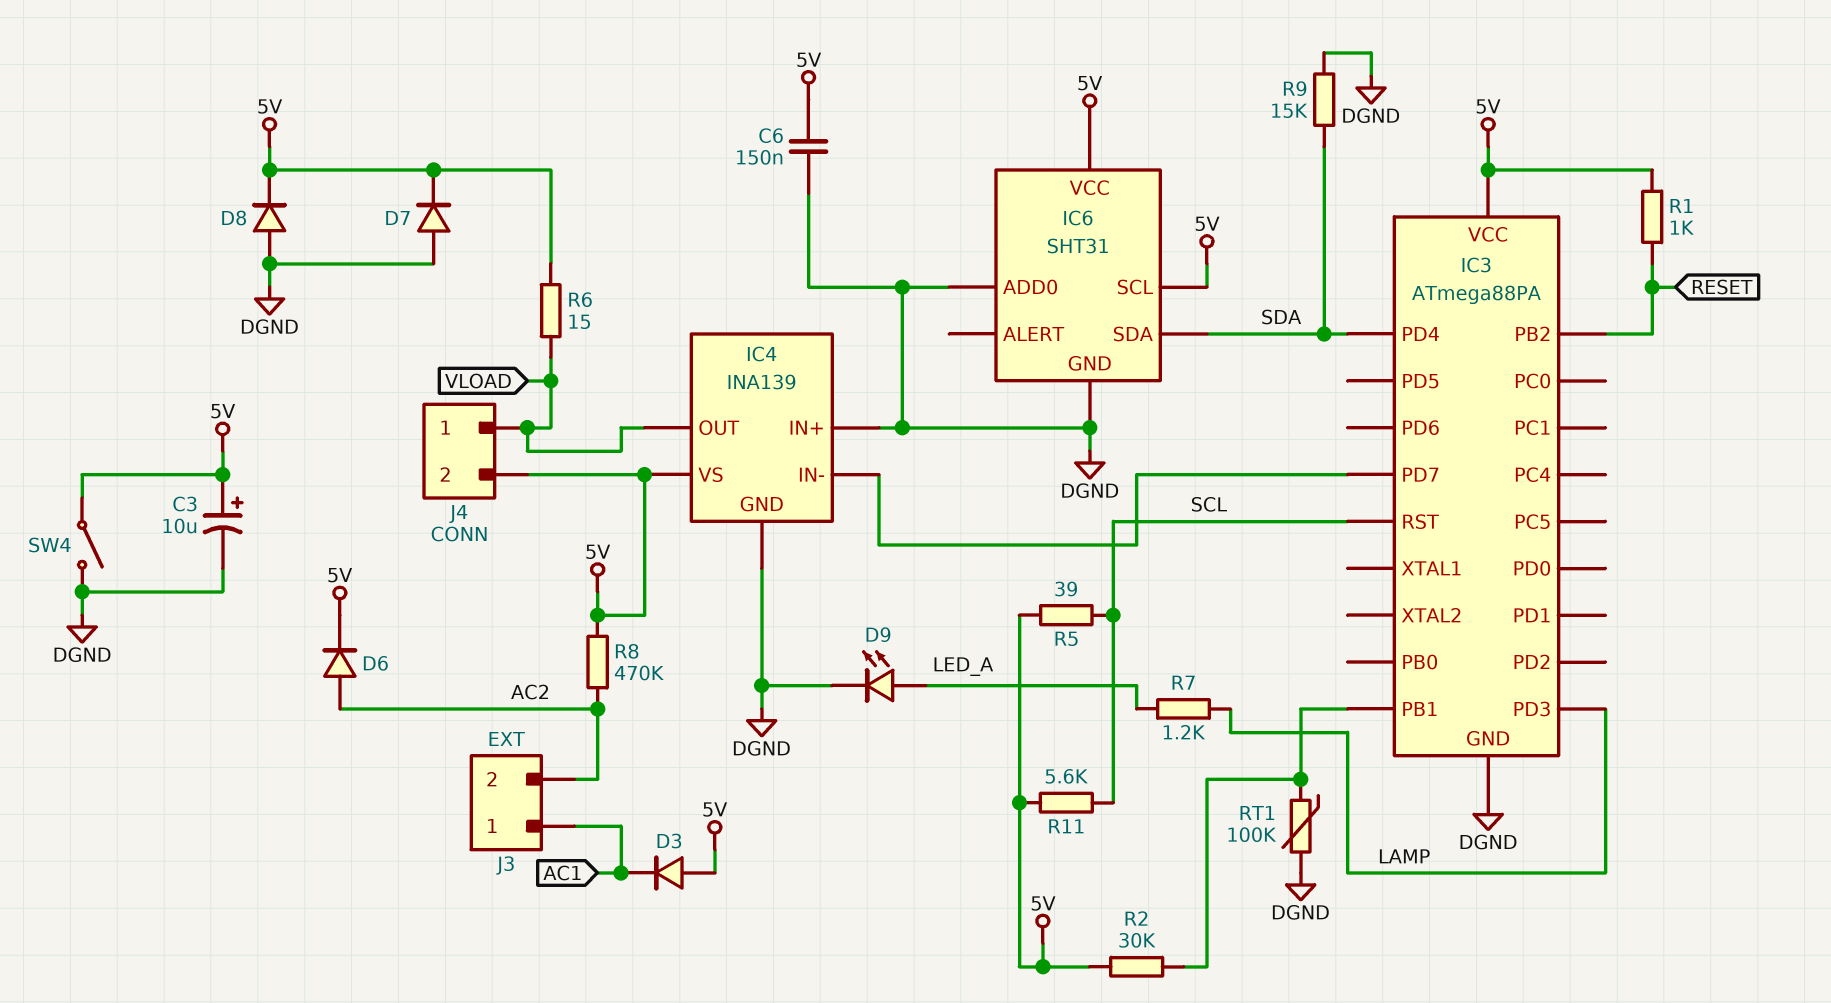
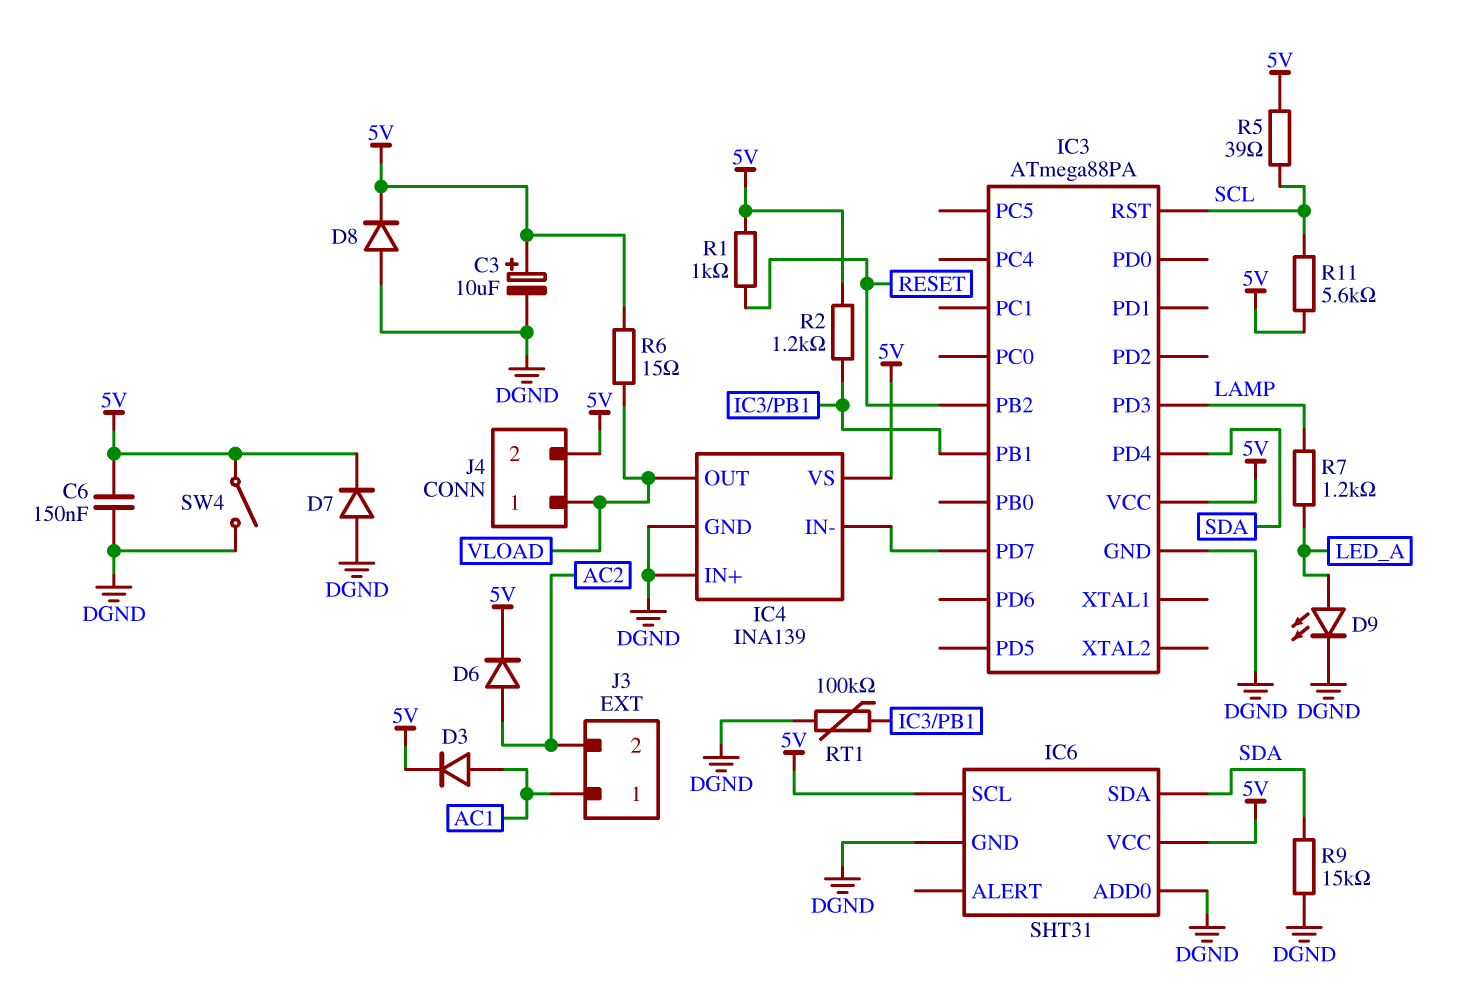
D3: diode (A 5V, K AC1) -> diode (A AC1, K 5V)
R2: 30k (5V, IC3/PB1) -> 1.2k (5V, IC3/PB1)
R8: 470k (5V, AC2) -> none

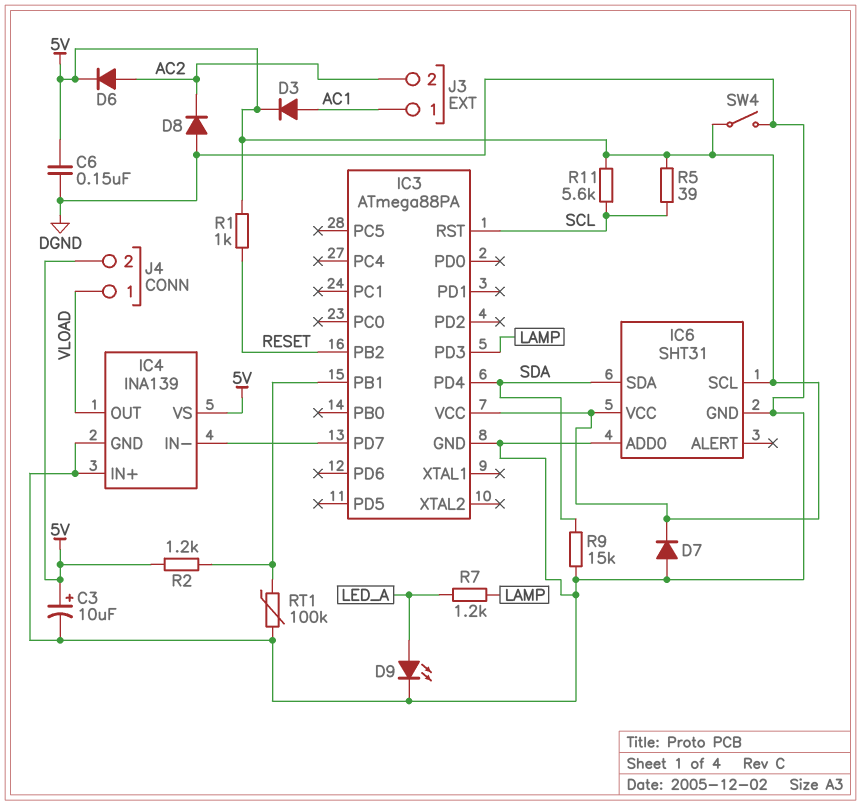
D8: diode (A DGND, K 5V) -> diode (A DGND, K AC2)
R6: 15 (5V, VLOAD) -> none

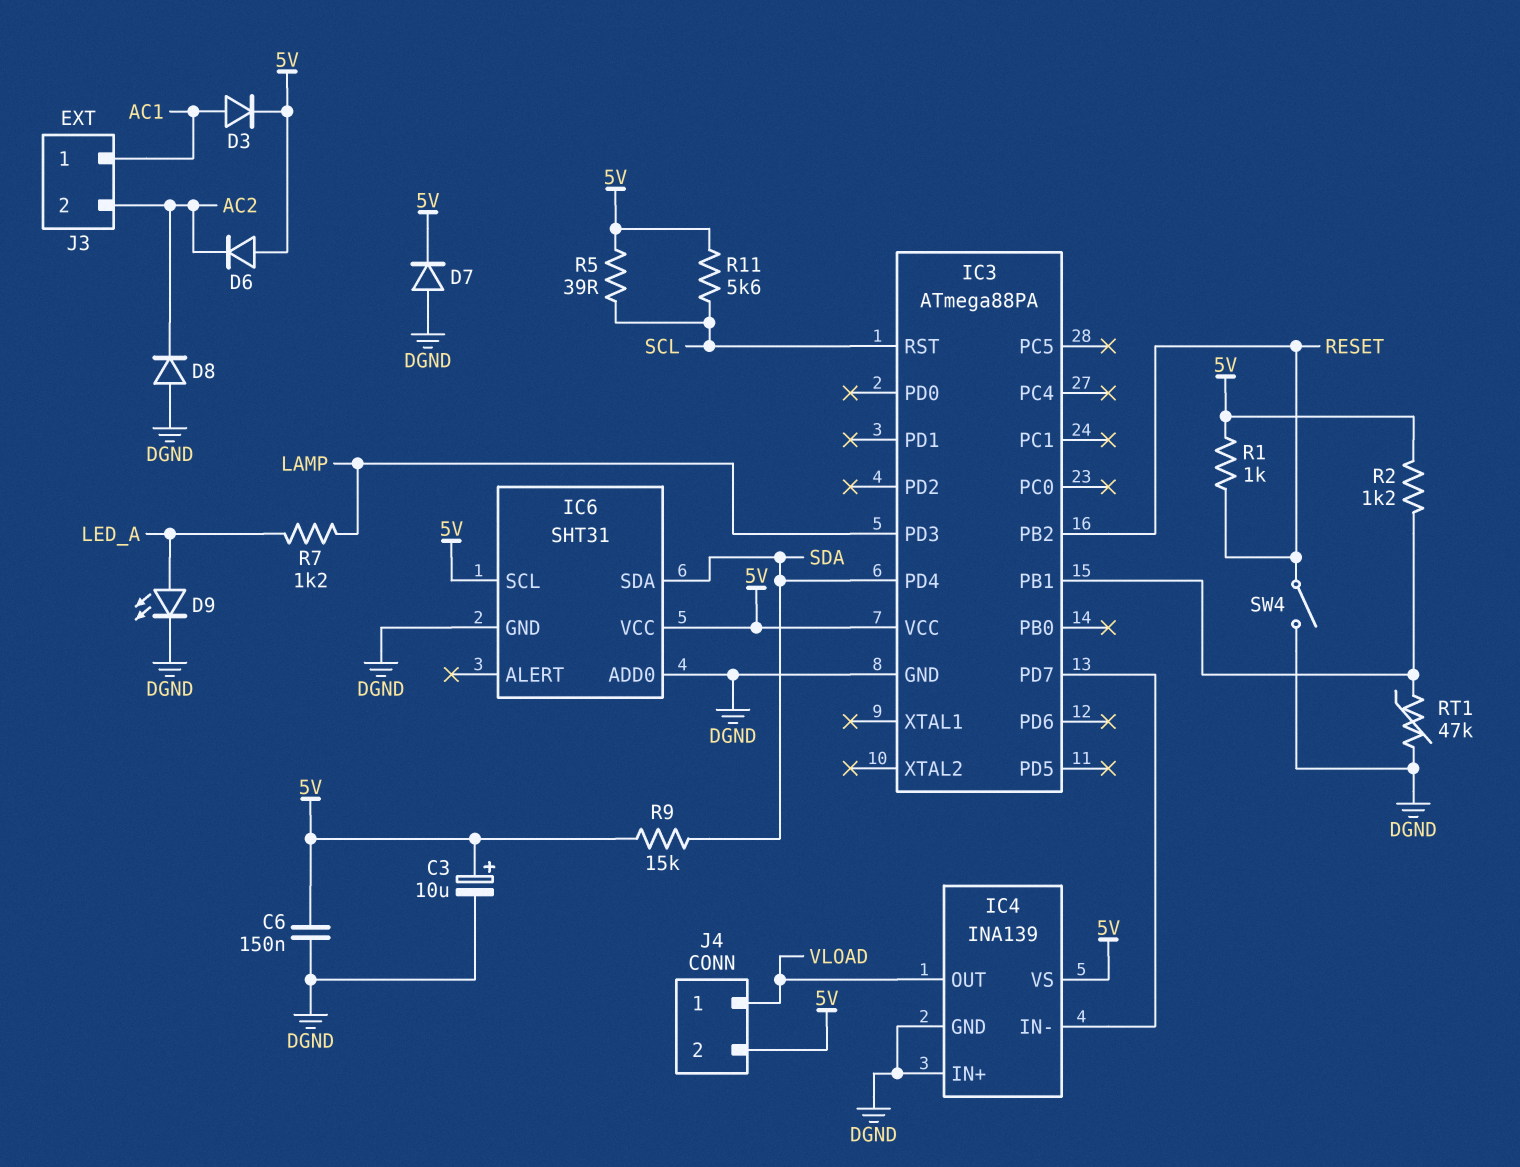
D6: diode (A AC2, K 5V) -> diode (A 5V, K AC2)
R9: 15k (DGND, SDA) -> 15k (5V, SDA)
RT1: 100k (DGND, IC3/PB1) -> 47k (DGND, IC3/PB1)
SW4: switch (5V, DGND) -> switch (DGND, RESET)

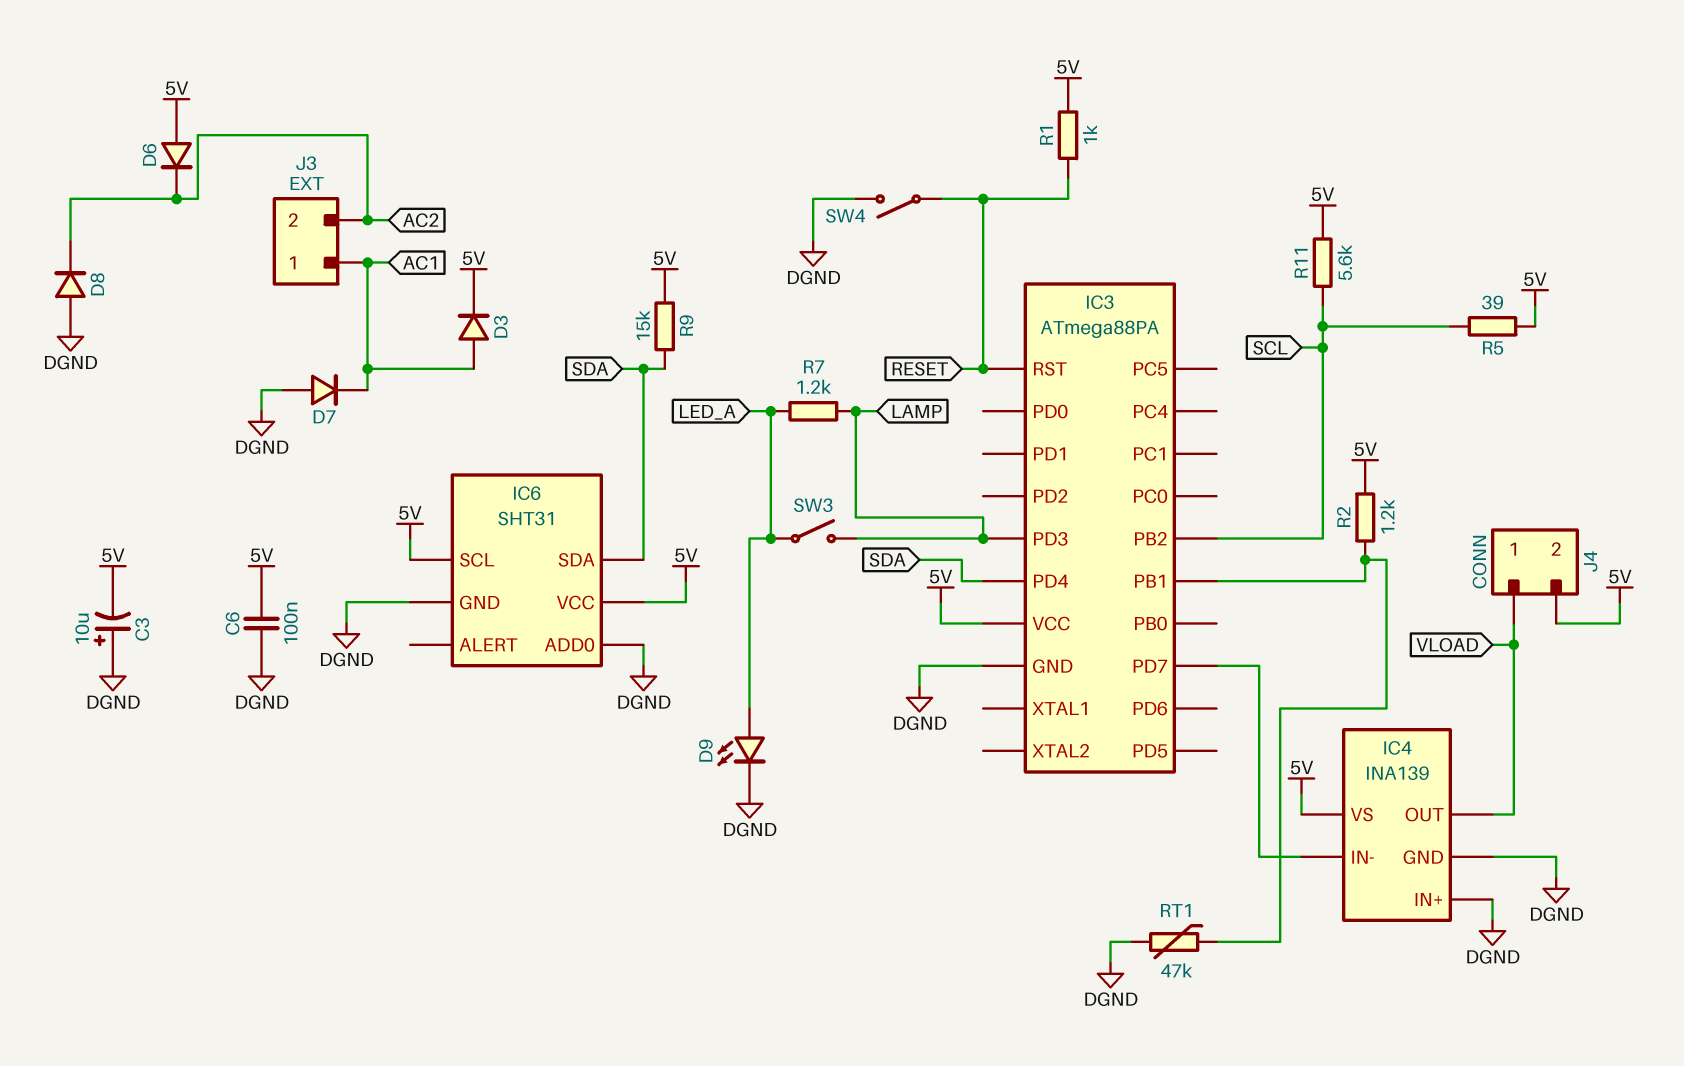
C3: 10uF (plus 5V, minus DGND) -> 10uF (plus DGND, minus 5V)
C6: 150nF (5V, DGND) -> 100nF (5V, DGND)
D7: diode (A DGND, K 5V) -> diode (A DGND, K AC1)
IC3 pin PB2: RESET -> SCL
IC3 pin RST: SCL -> RESET
SW3: none -> switch (LAMP, LED_A)

